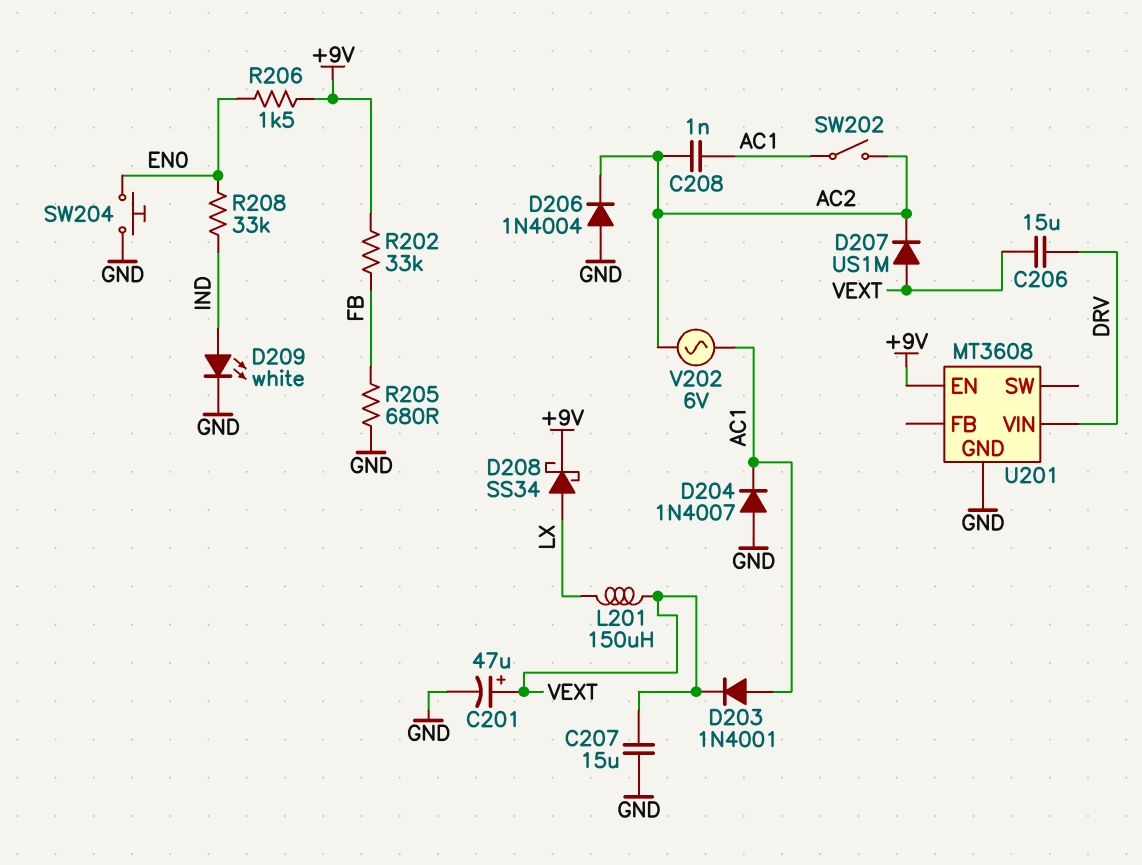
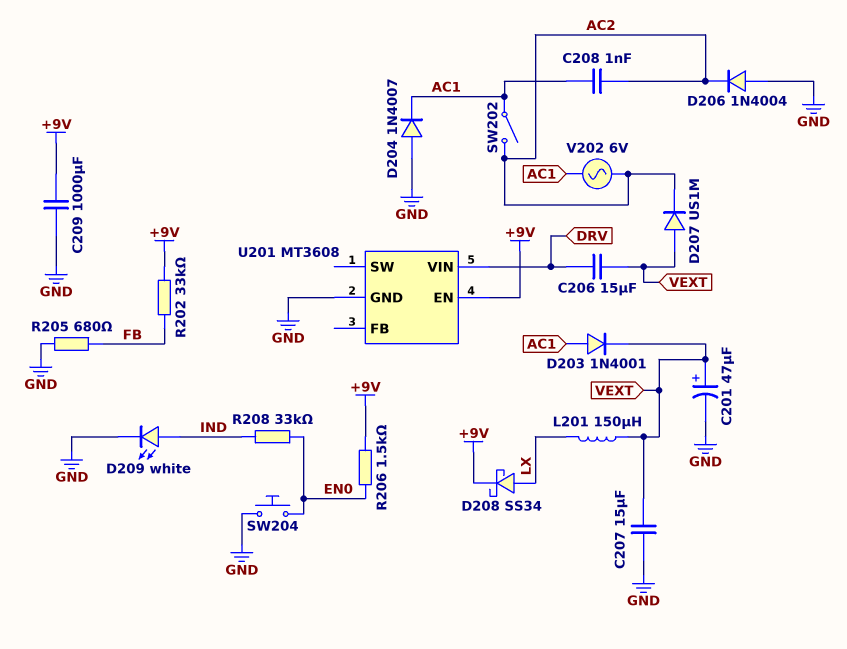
C209: none -> 1000uF (+9V, GND)

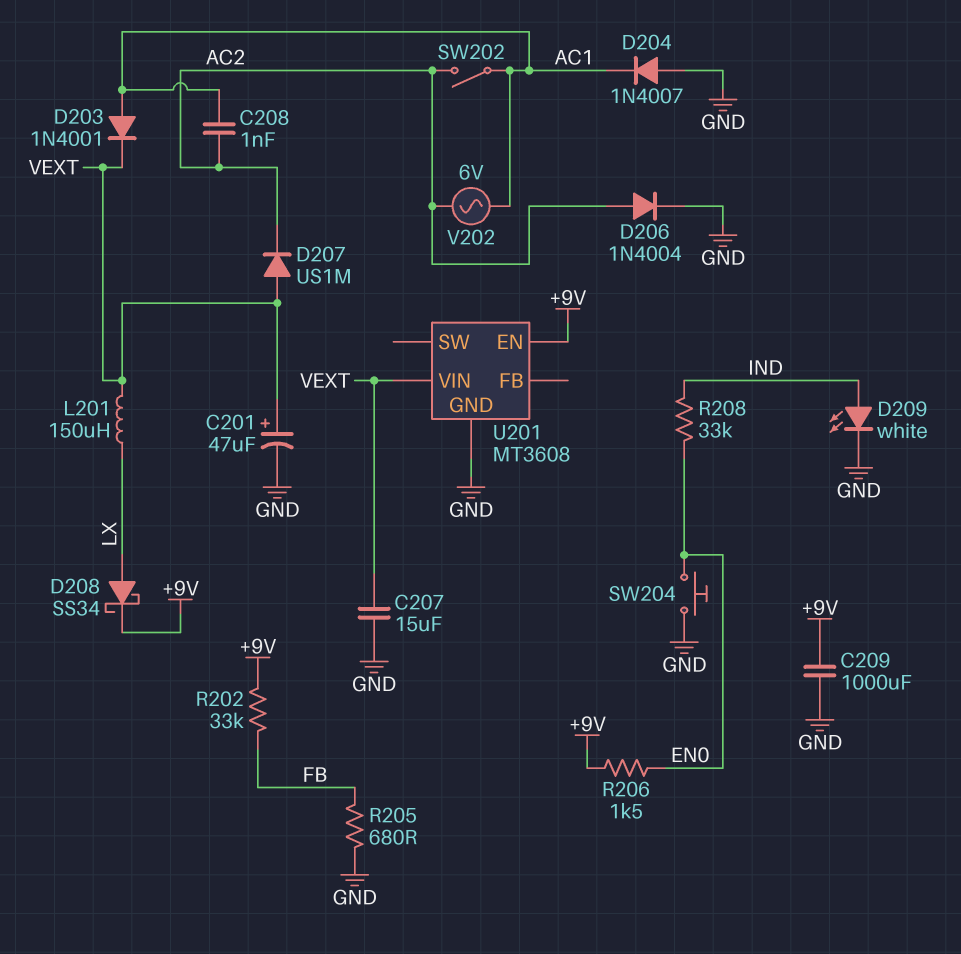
C206: 15uF (DRV, VEXT) -> none
D206: diode 1N4004 (A GND, K AC2) -> diode 1N4004 (A AC2, K GND)
U201 pin VIN: DRV -> VEXT

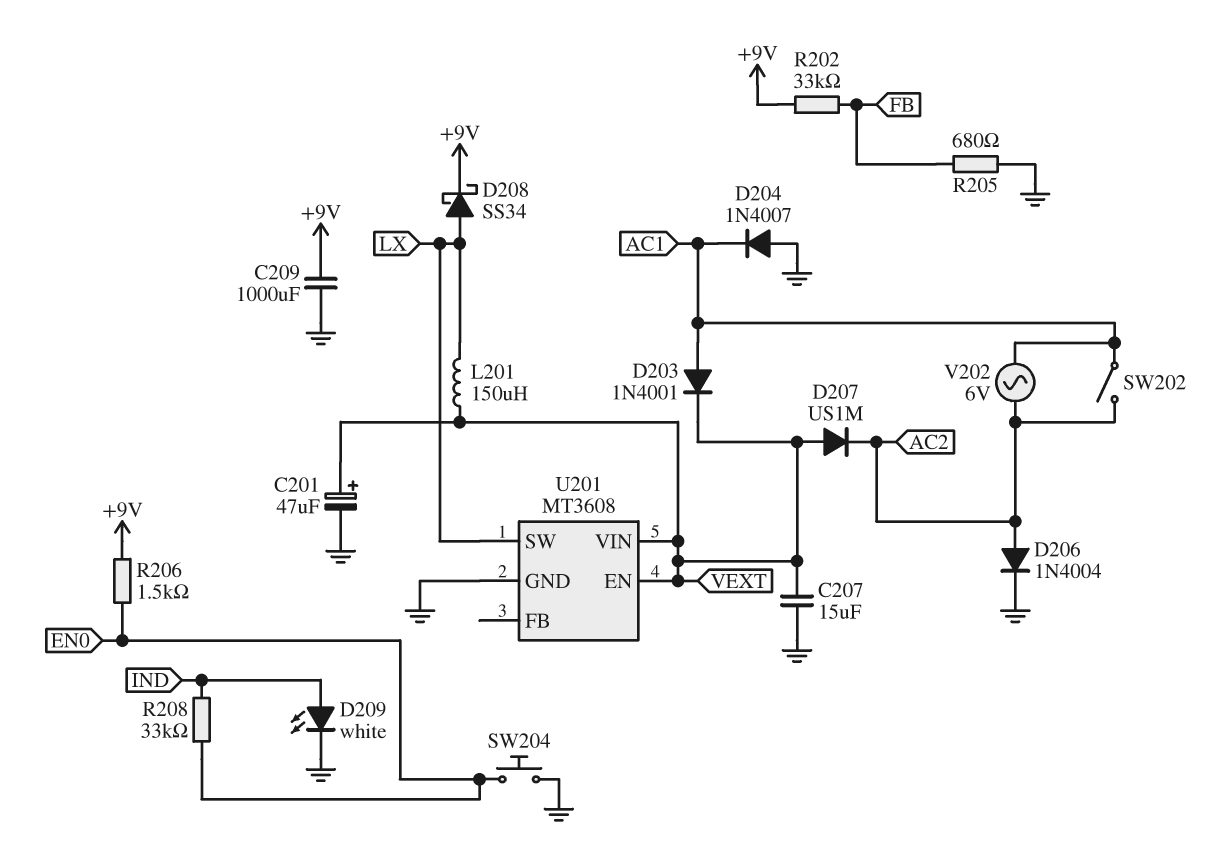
C208: 1nF (AC1, AC2) -> none
U201 pin EN: +9V -> VEXT
U201 pin SW: none -> LX

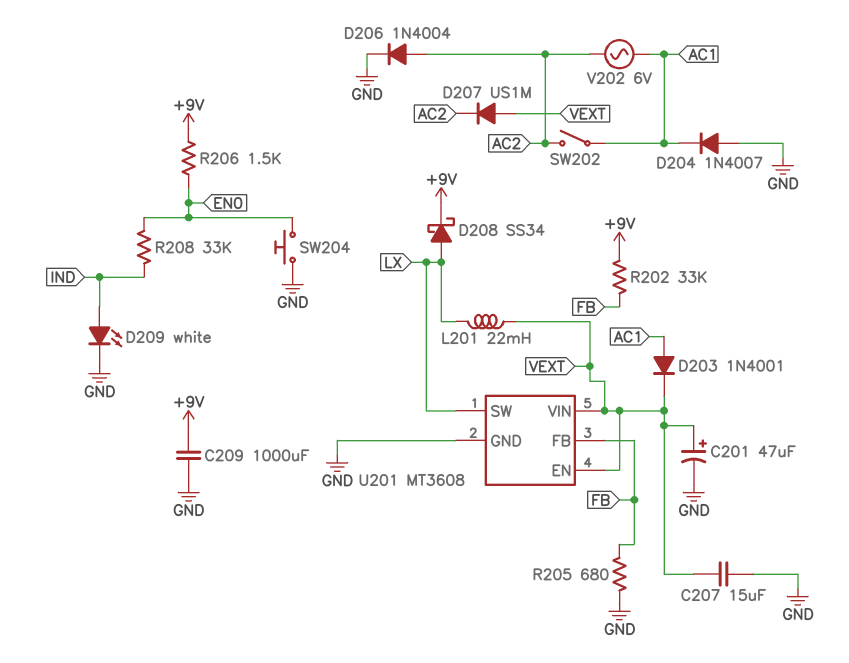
L201: 150uH (LX, VEXT) -> 22mH (LX, VEXT)
U201 pin FB: none -> FB

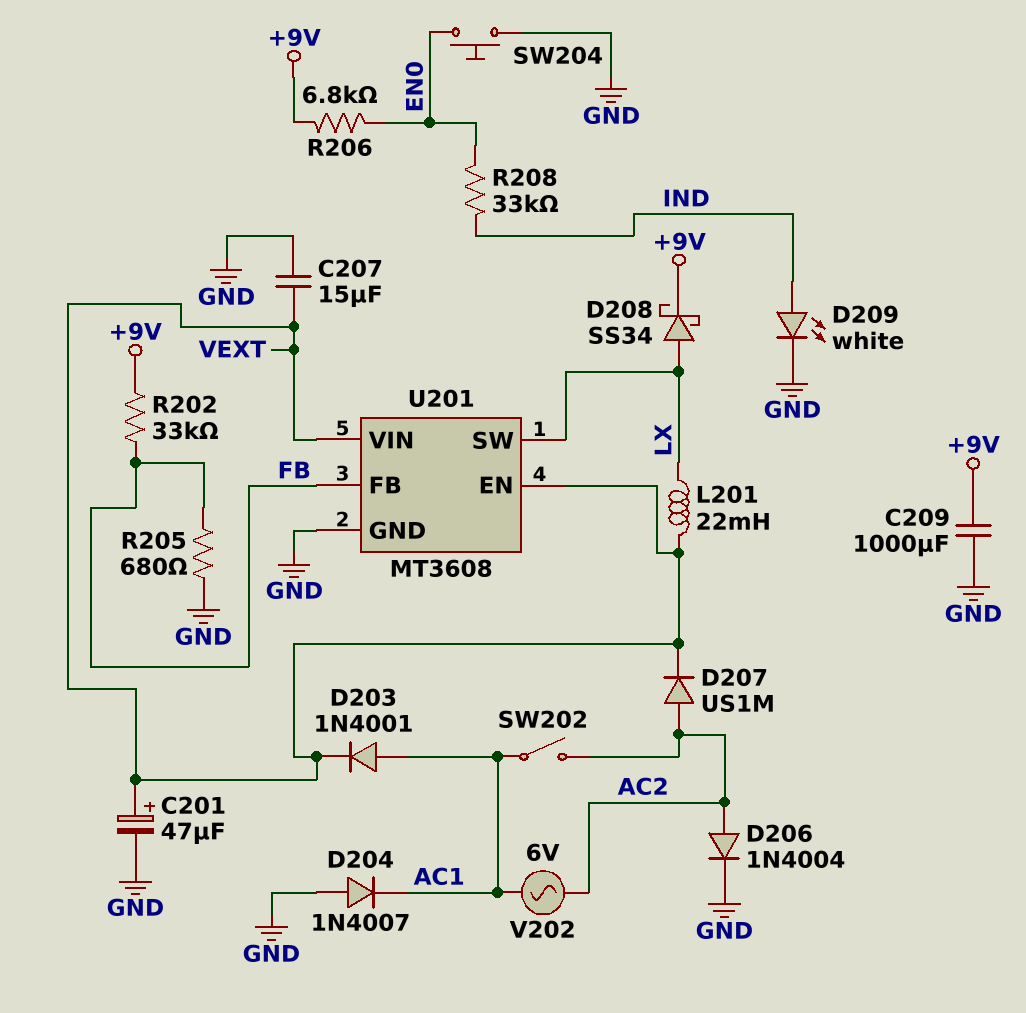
D207: diode US1M (A VEXT, K AC2) -> diode US1M (A AC2, K VEXT)
R206: 1.5k (+9V, EN0) -> 6.8k (+9V, EN0)

